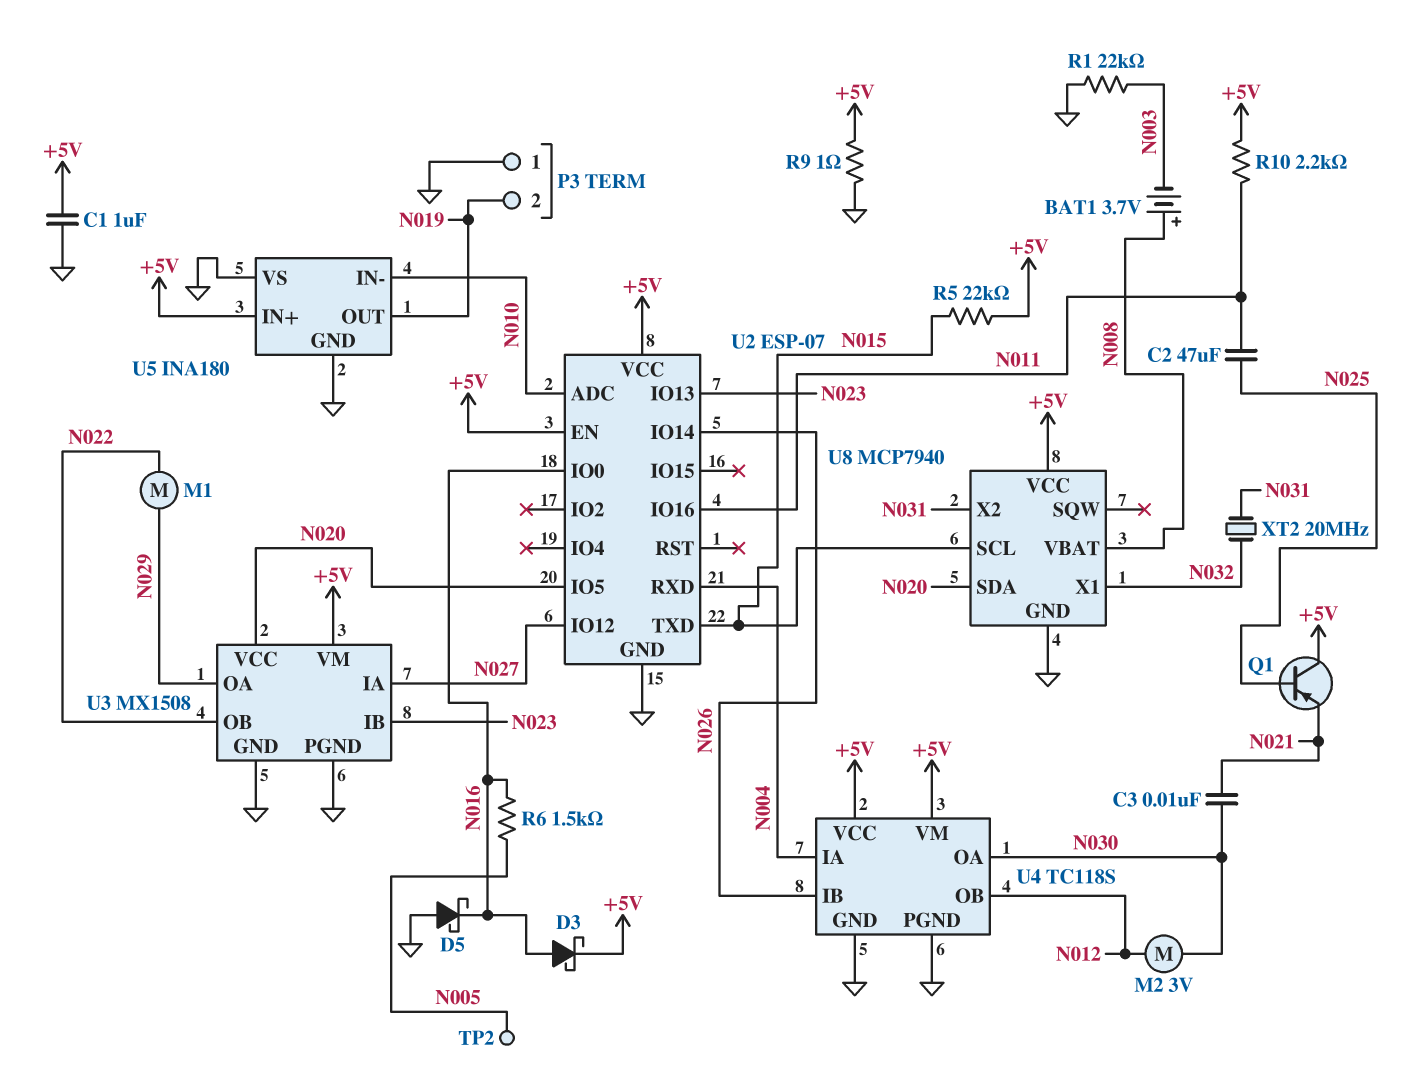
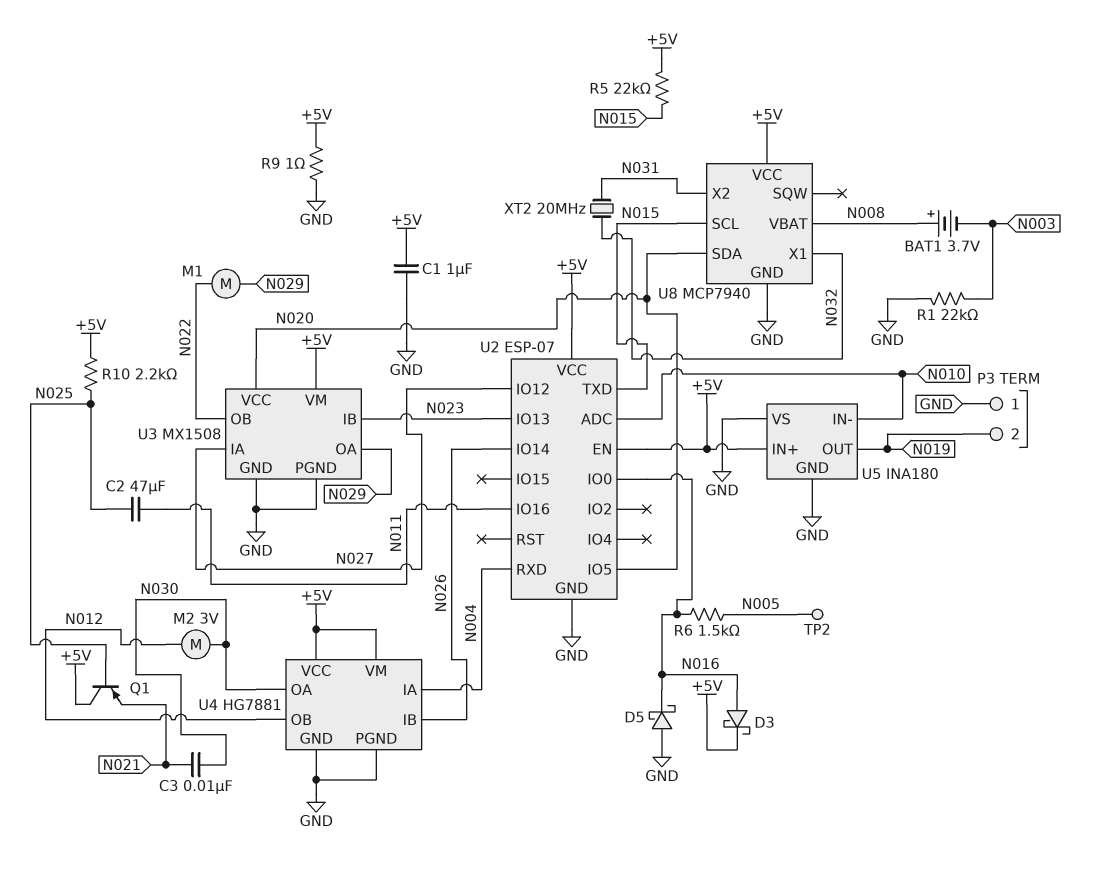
R10: 2.2k (+5V, N011) -> 2.2k (+5V, N025)
U4: TC118S -> HG7881

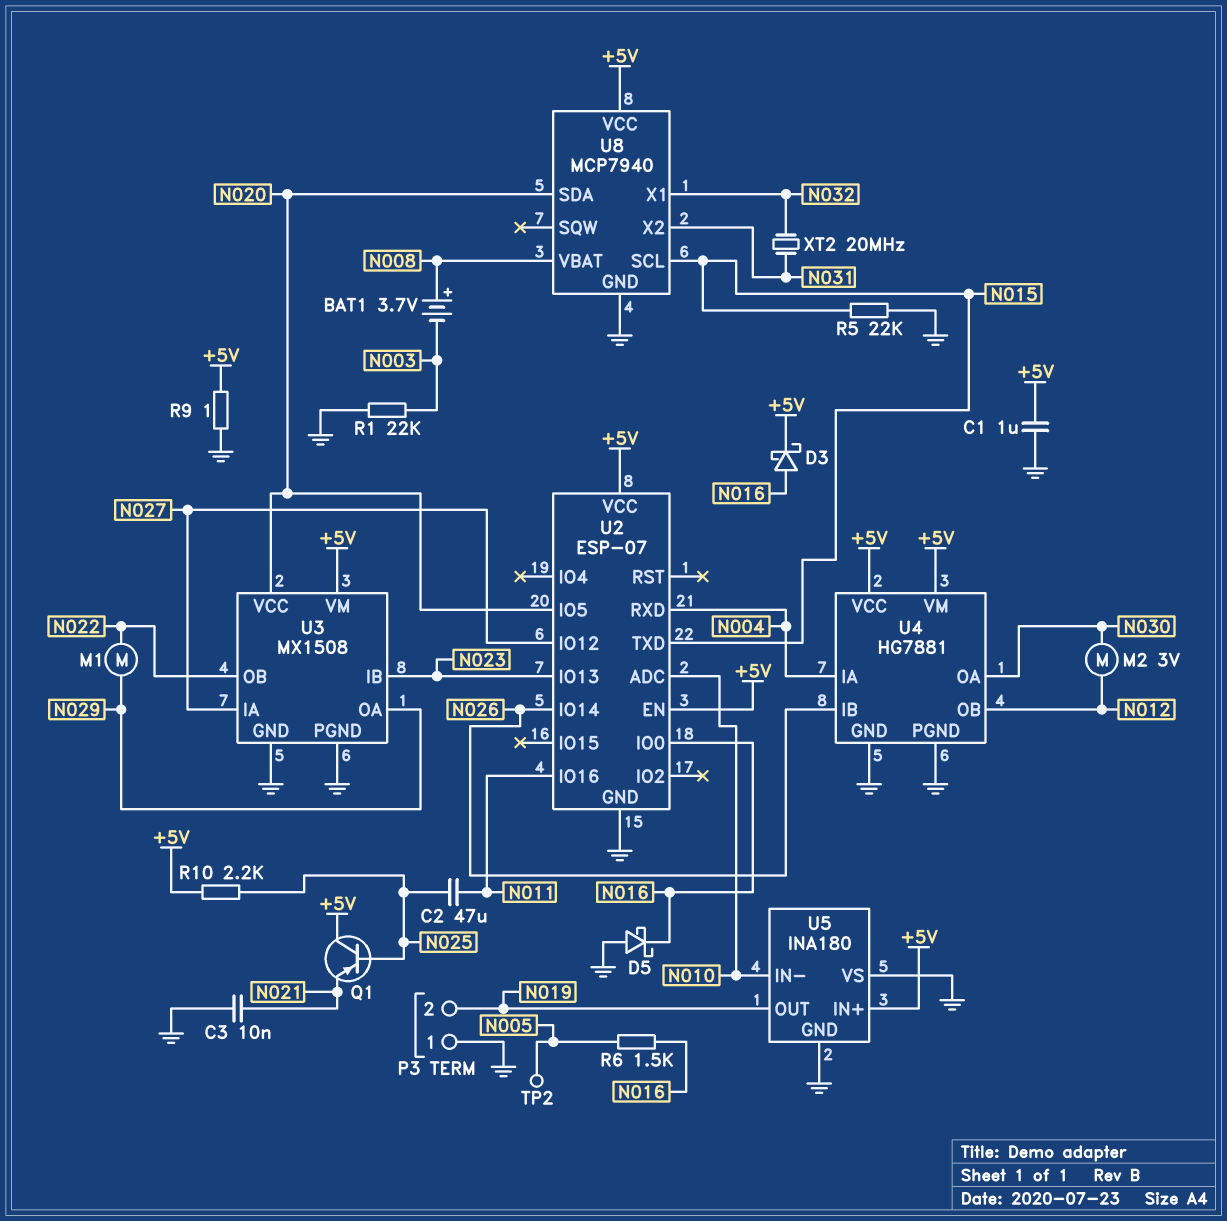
C3: 10nF (N021, N030) -> 10nF (GND, N021)
R5: 22k (+5V, N015) -> 22k (GND, N015)

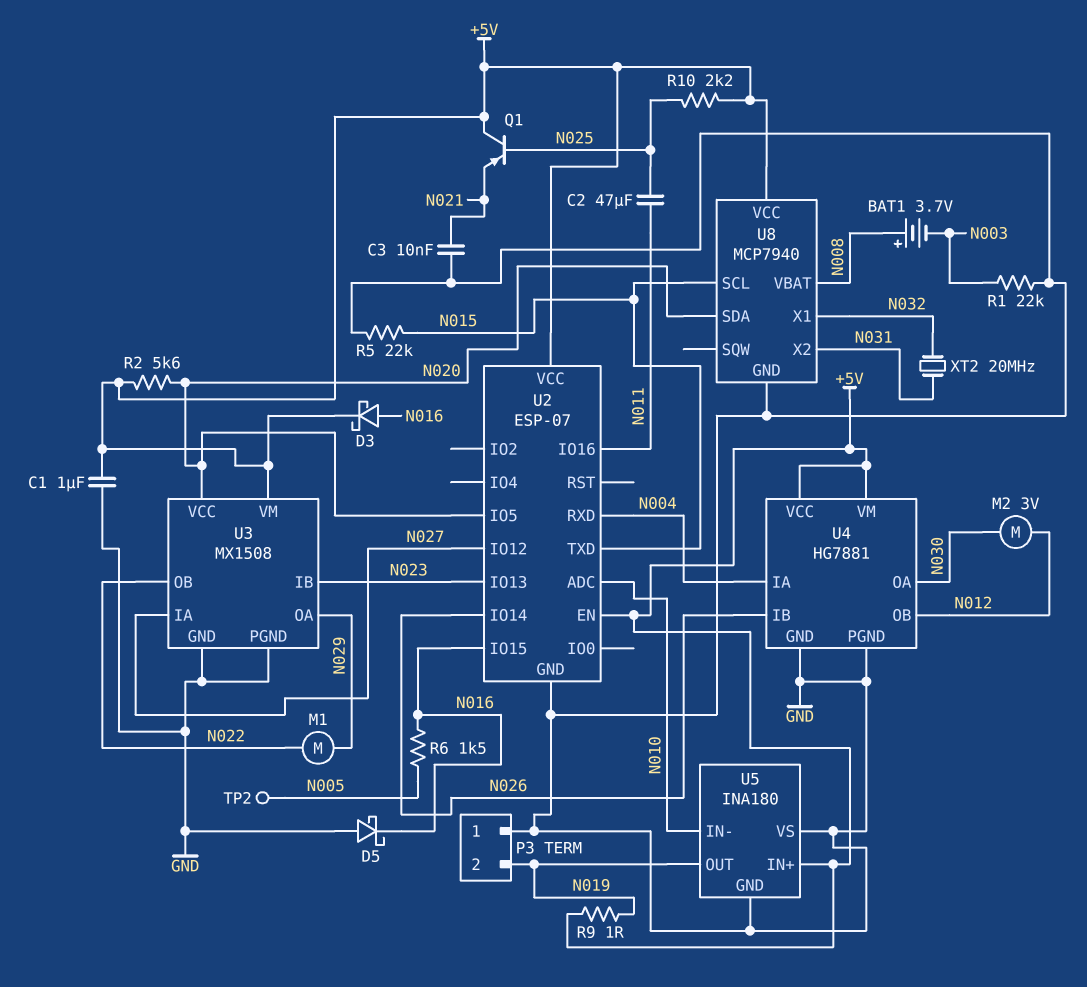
R2: none -> 5.6k (+5V, N020)
R9: 1 (+5V, GND) -> 1 (+5V, N019)
U2 pin IO0: N016 -> none
U2 pin IO15: none -> N016

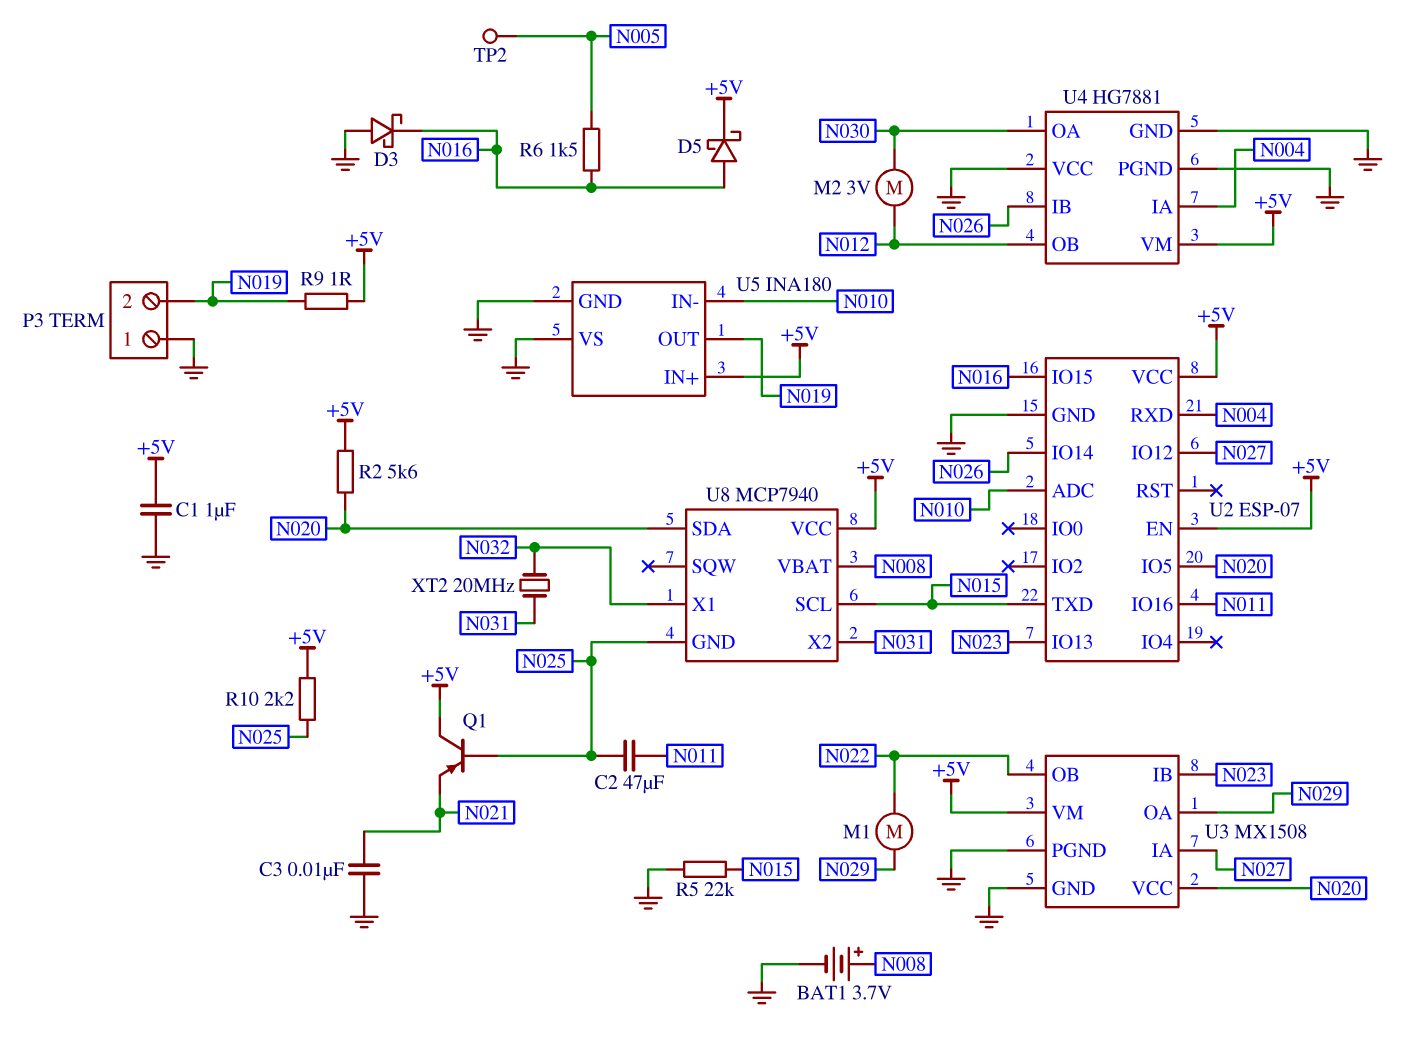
BAT1: 3.7V (plus N008, minus N003) -> 3.7V (plus N008, minus GND)
D3: schottky (A N016, K +5V) -> schottky (A GND, K N016)
D5: schottky (A GND, K N016) -> schottky (A N016, K +5V)
R1: 22k (GND, N003) -> none
U4 pin VCC: +5V -> GND
U8 pin GND: GND -> N025

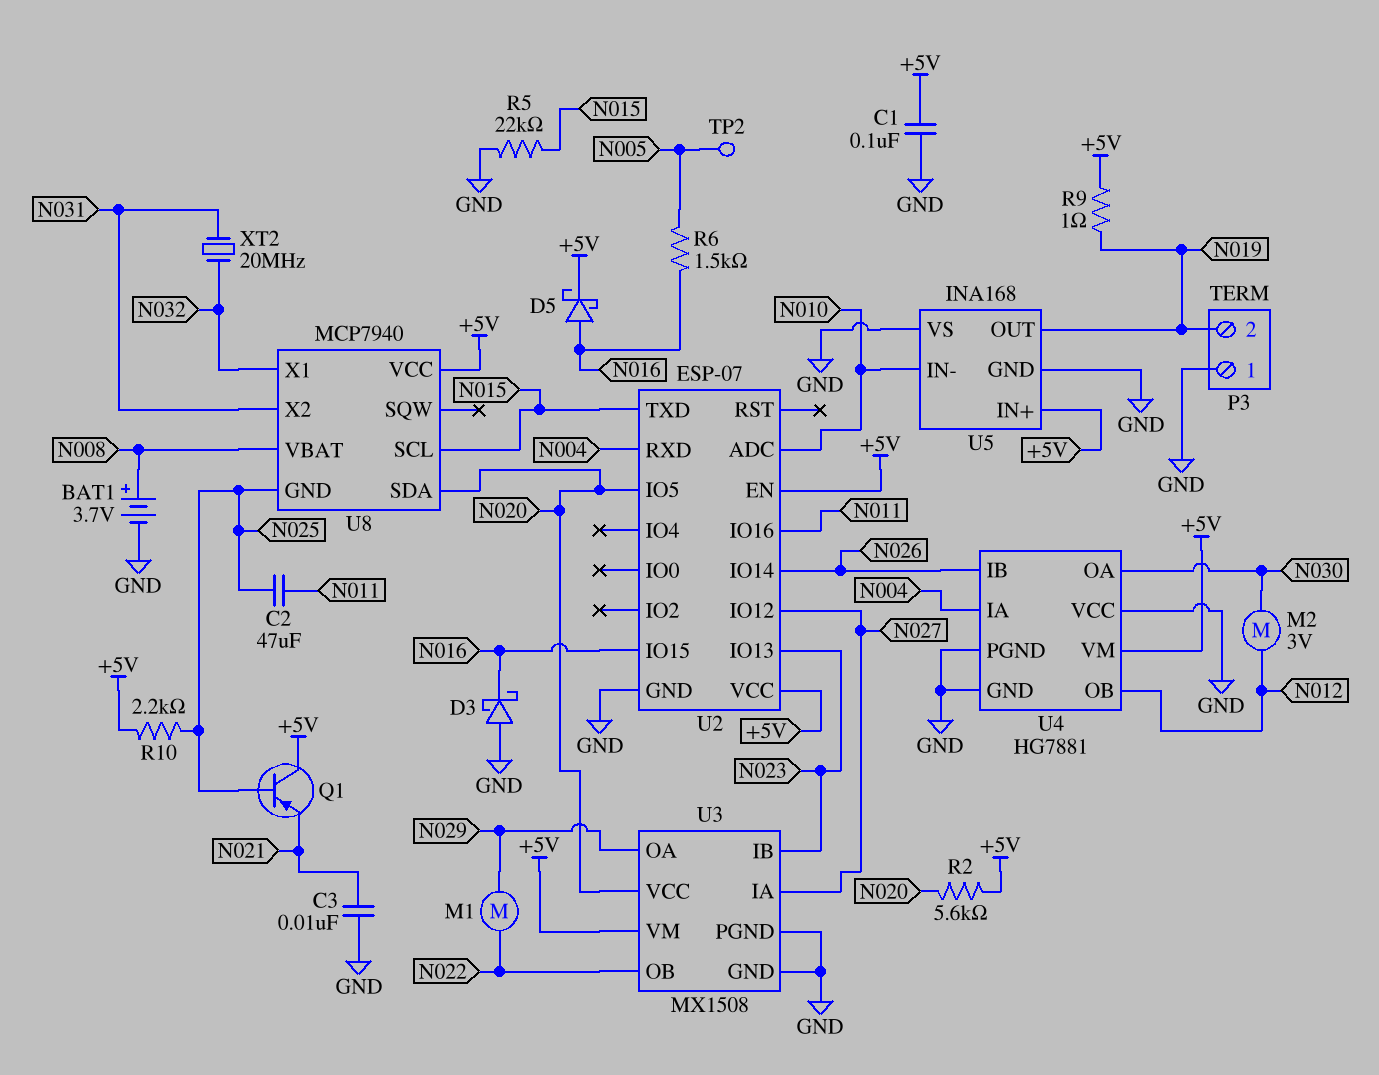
C1: 1uF (+5V, GND) -> 100nF (+5V, GND)
U5: INA180 -> INA168

